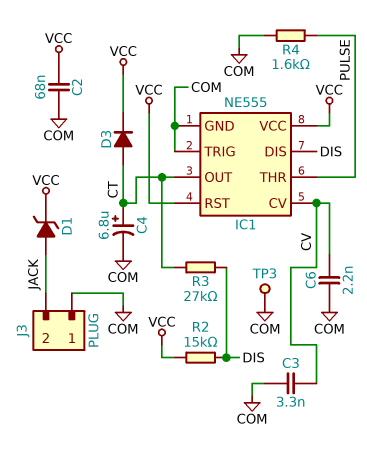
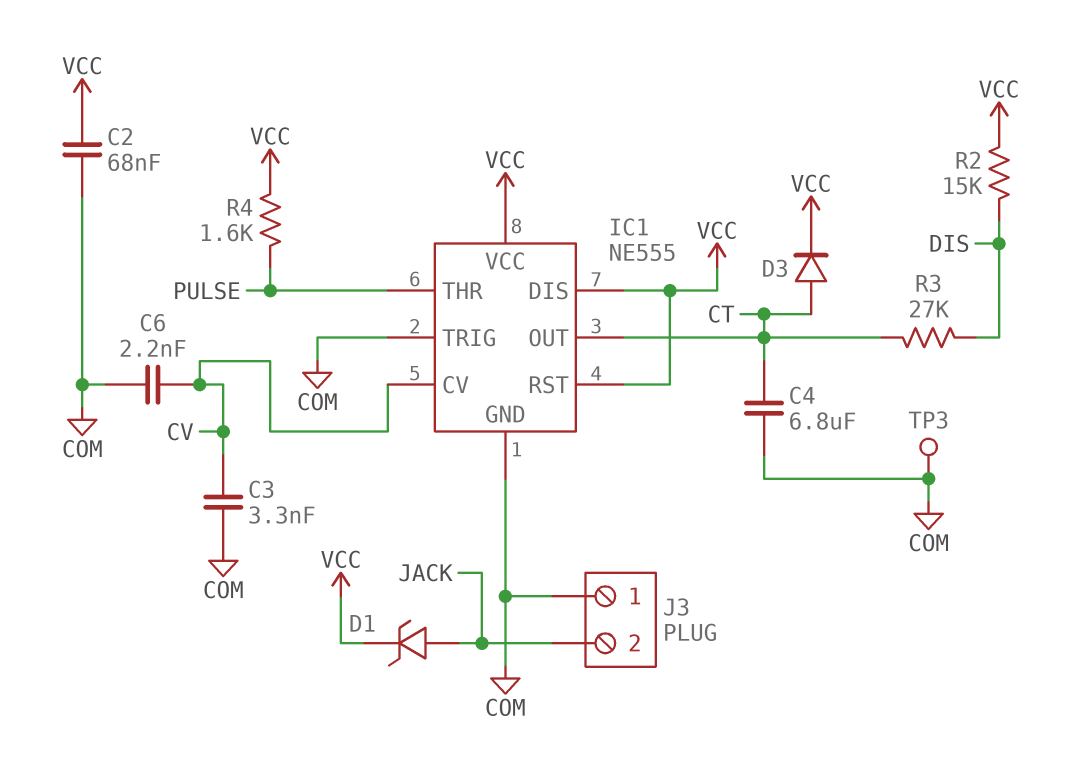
C4: 6.8uF (plus CT, minus COM) -> 6.8uF (COM, CT)
IC1 pin DIS: DIS -> VCC
R4: 1.6k (COM, PULSE) -> 1.6k (PULSE, VCC)

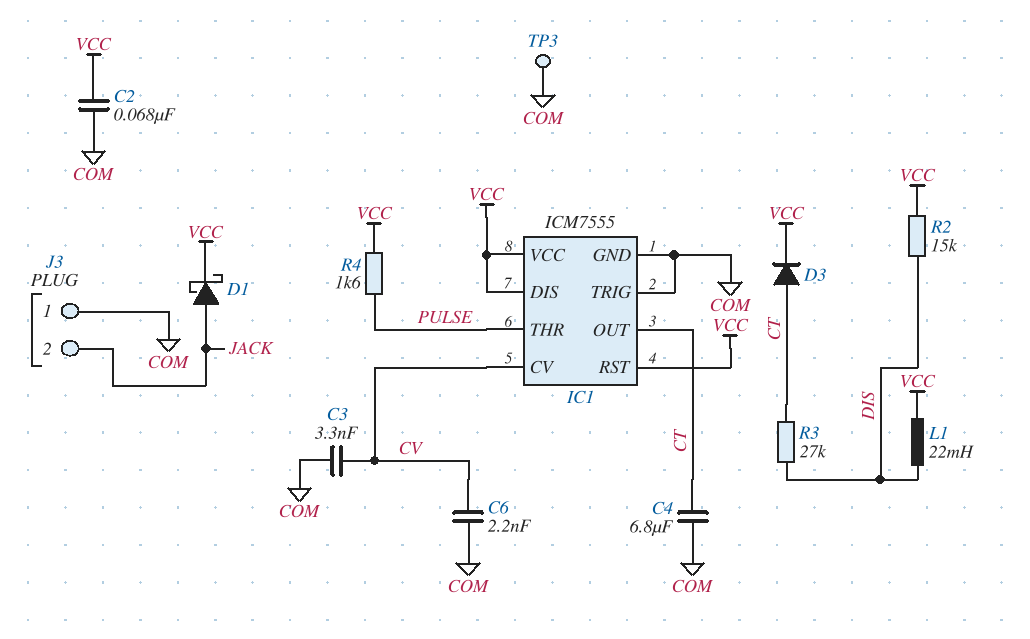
D1: zener (A JACK, K VCC) -> schottky (A JACK, K VCC)
IC1: NE555 -> ICM7555
L1: none -> 22mH (DIS, VCC)

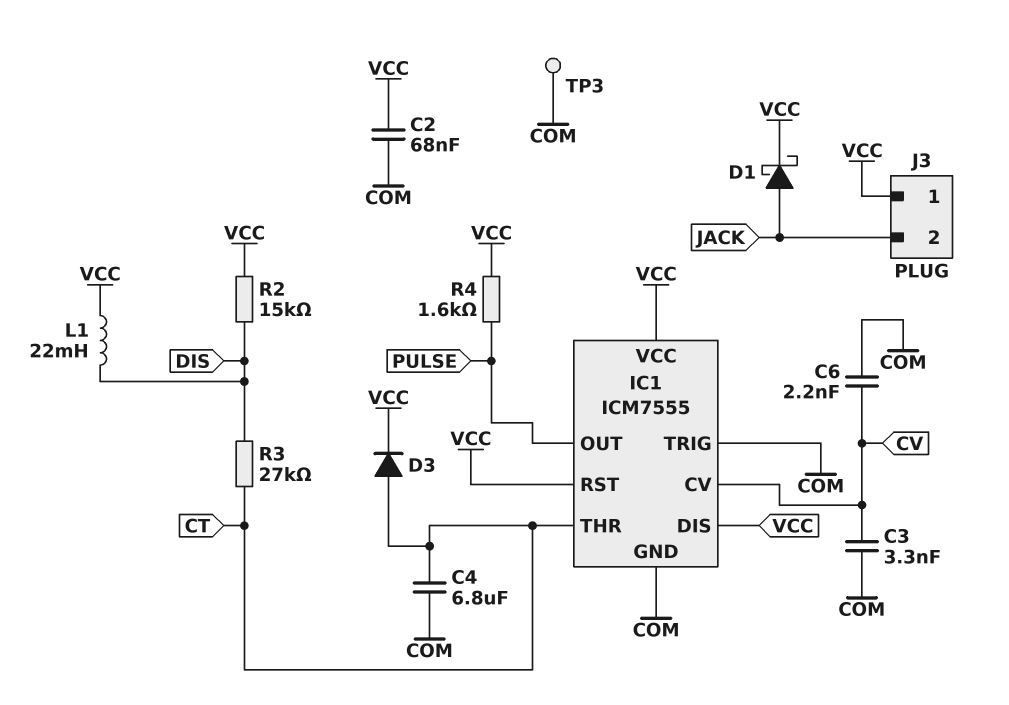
IC1 pin OUT: CT -> PULSE
IC1 pin THR: PULSE -> CT
J3 pin 1: COM -> VCC

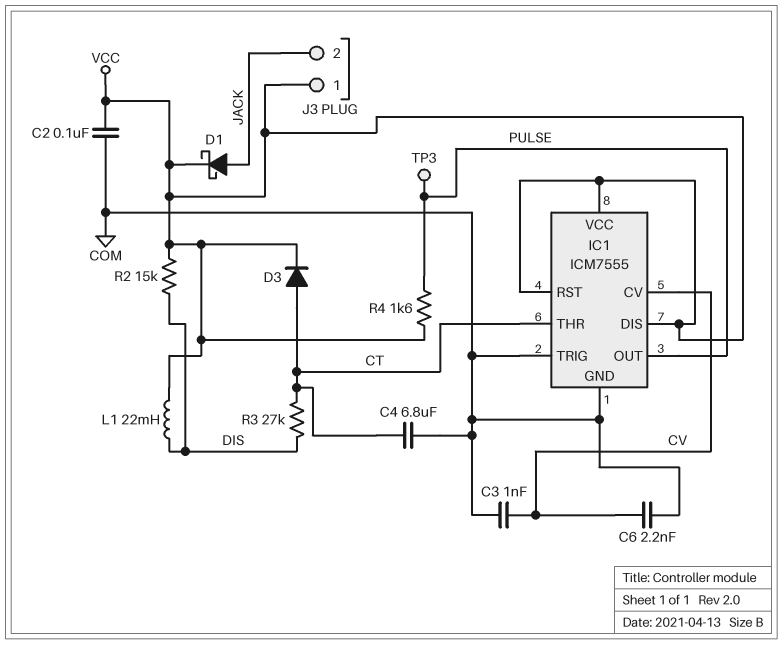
C2: 68nF (COM, VCC) -> 100nF (COM, VCC)
C3: 3.3nF (COM, CV) -> 1nF (COM, CV)
TP3: test point (COM) -> test point (PULSE)

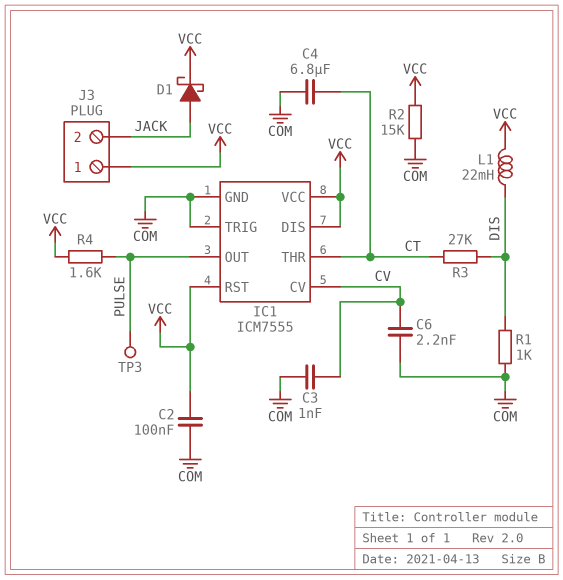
D3: diode (A CT, K VCC) -> none
R1: none -> 1k (COM, DIS)
R2: 15k (DIS, VCC) -> 15k (COM, VCC)

